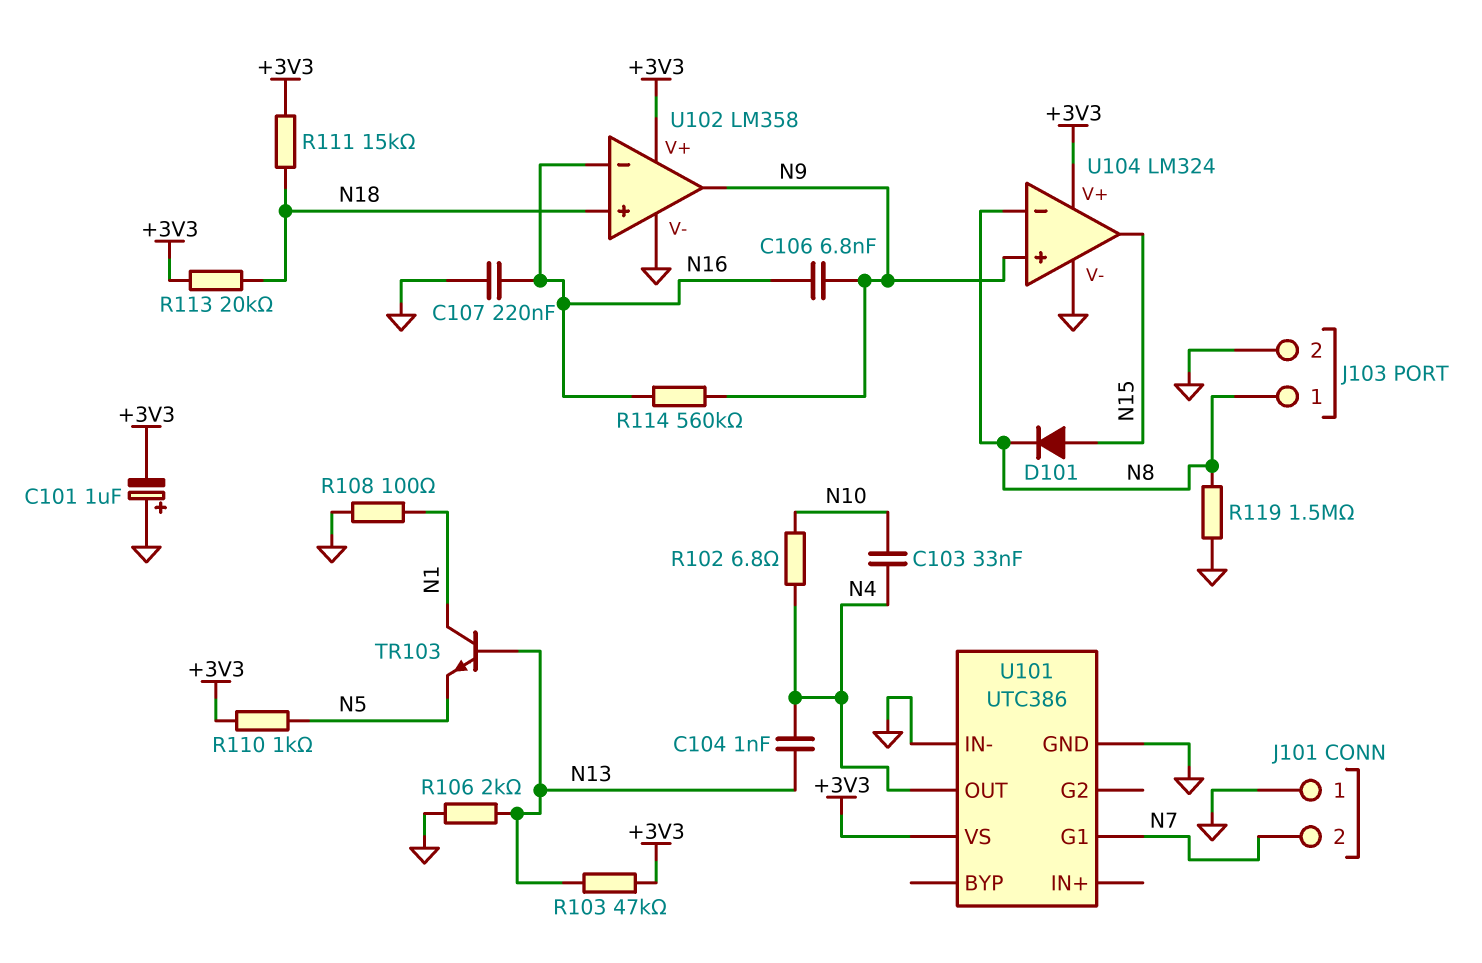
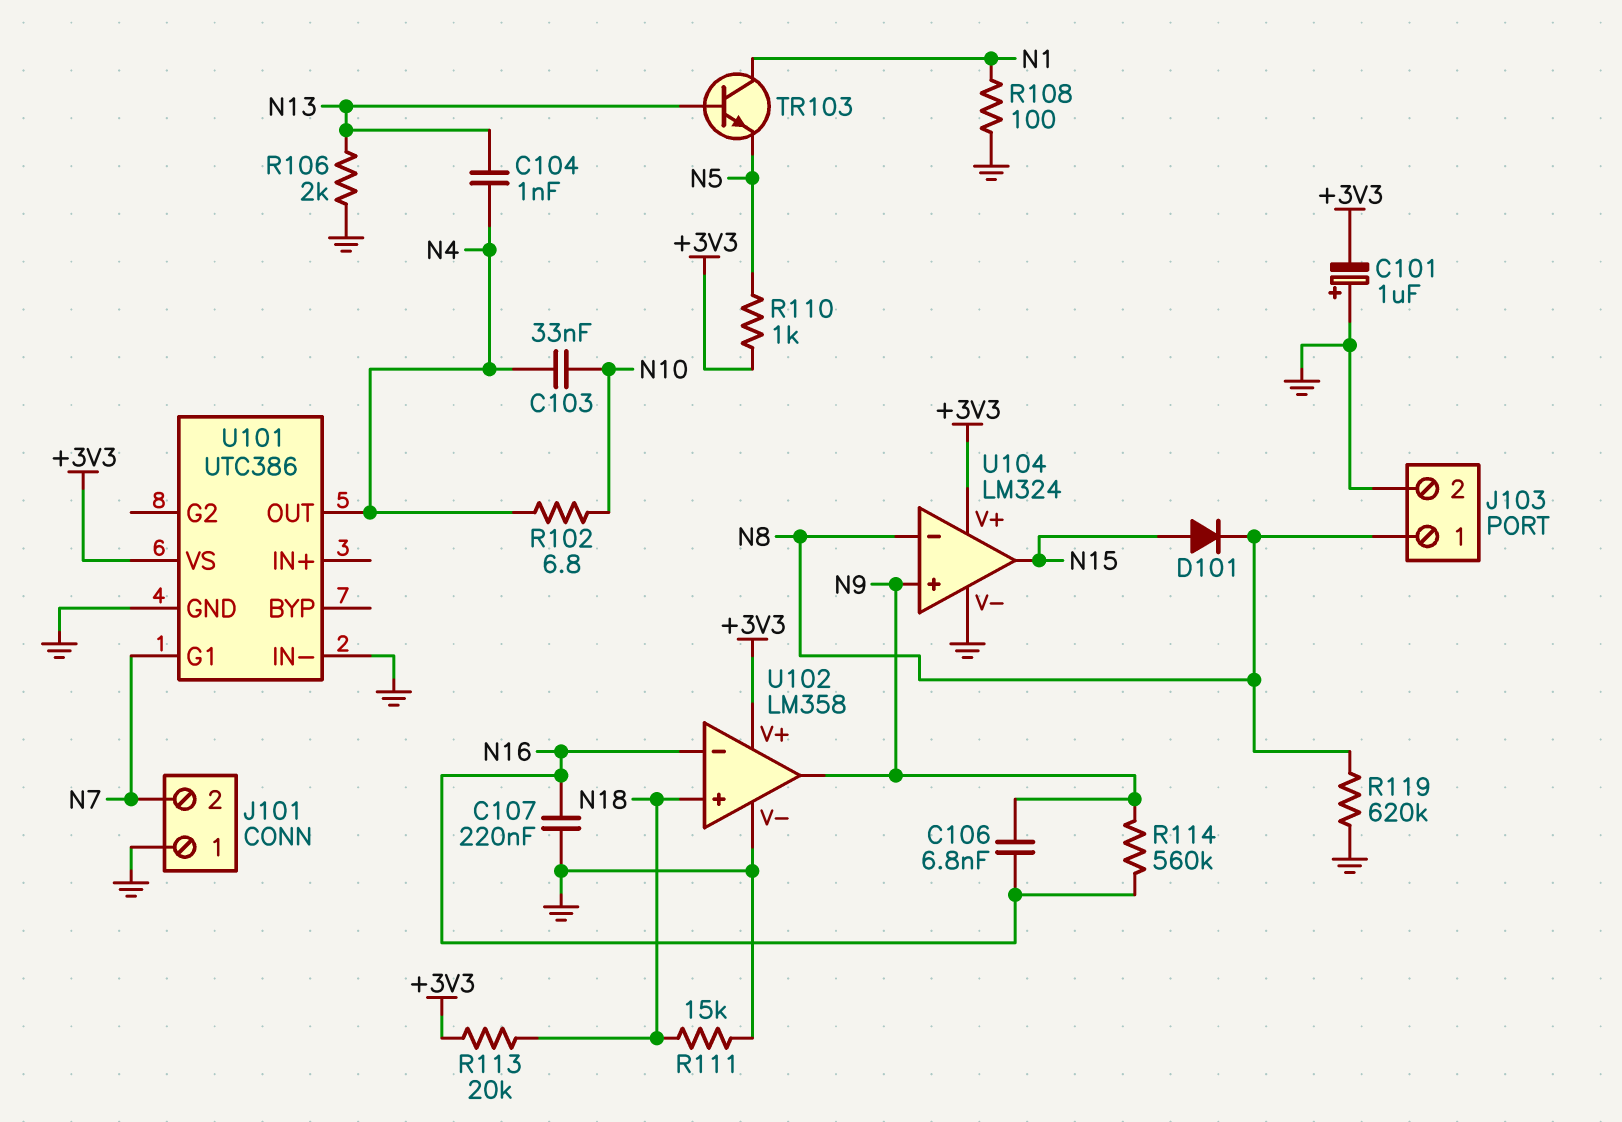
R103: 47k (+3V3, N13) -> none
R111: 15k (+3V3, N18) -> 15k (GND, N18)
R119: 1.5M (GND, N8) -> 620k (GND, N8)

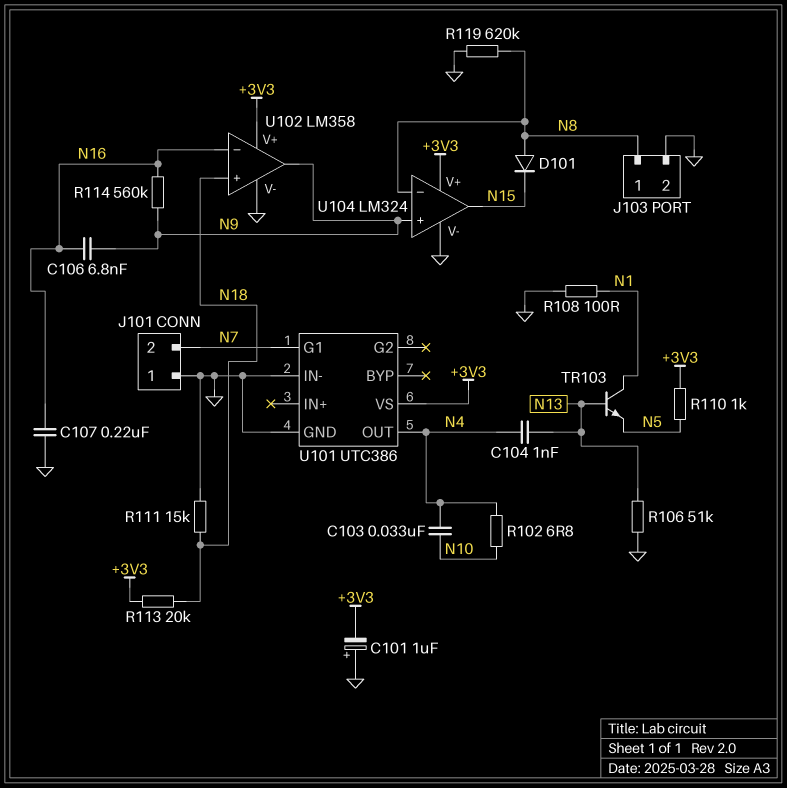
D101: diode (A N15, K N8) -> diode (A N8, K N15)
R106: 2k (GND, N13) -> 51k (GND, N13)

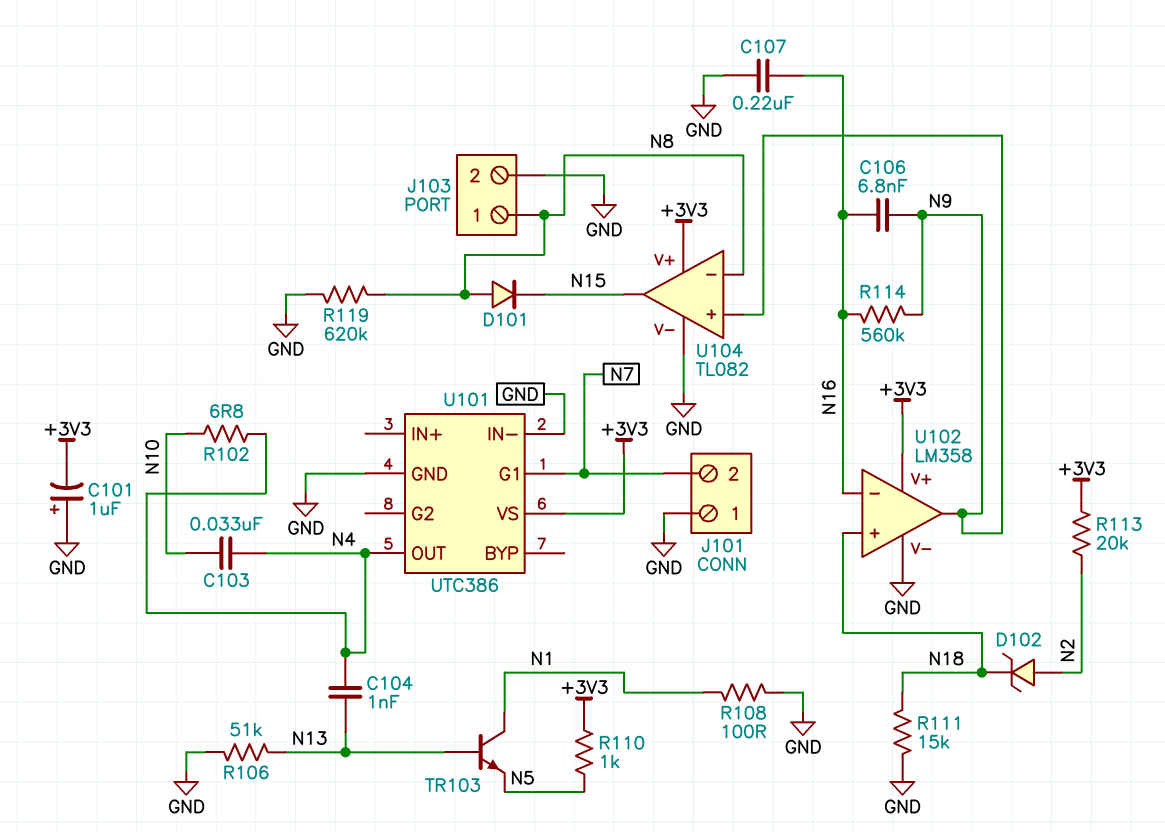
D102: none -> zener (A N2, K N18)
R113: 20k (+3V3, N18) -> 20k (+3V3, N2)
U104: LM324 -> TL082

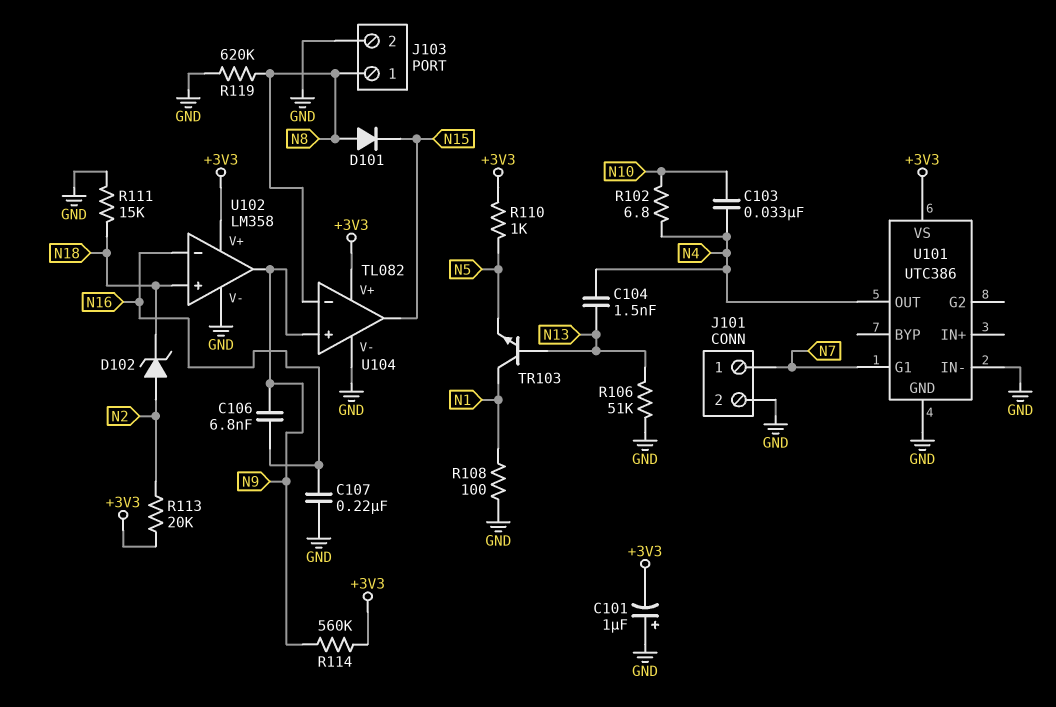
C104: 1nF (N4, N13) -> 1.5nF (N4, N13)
J101 pin 1: GND -> N7
J101 pin 2: N7 -> GND
R114: 560k (N9, N16) -> 560k (+3V3, N9)

